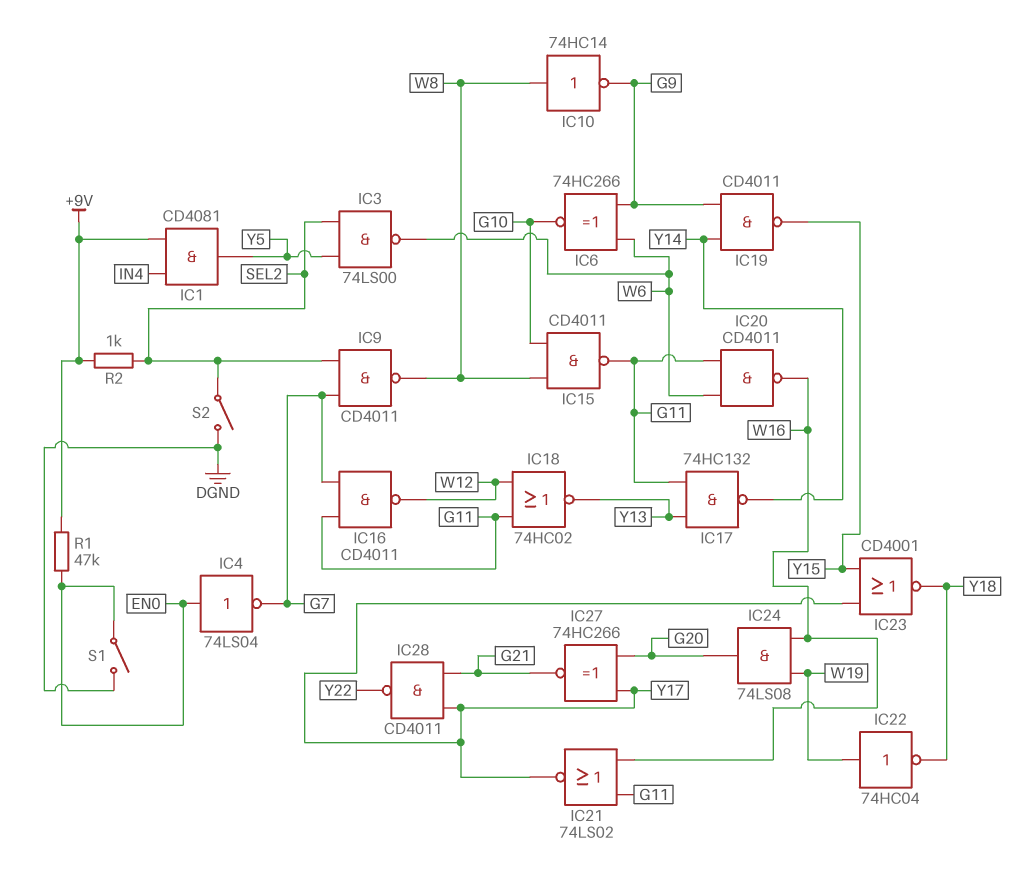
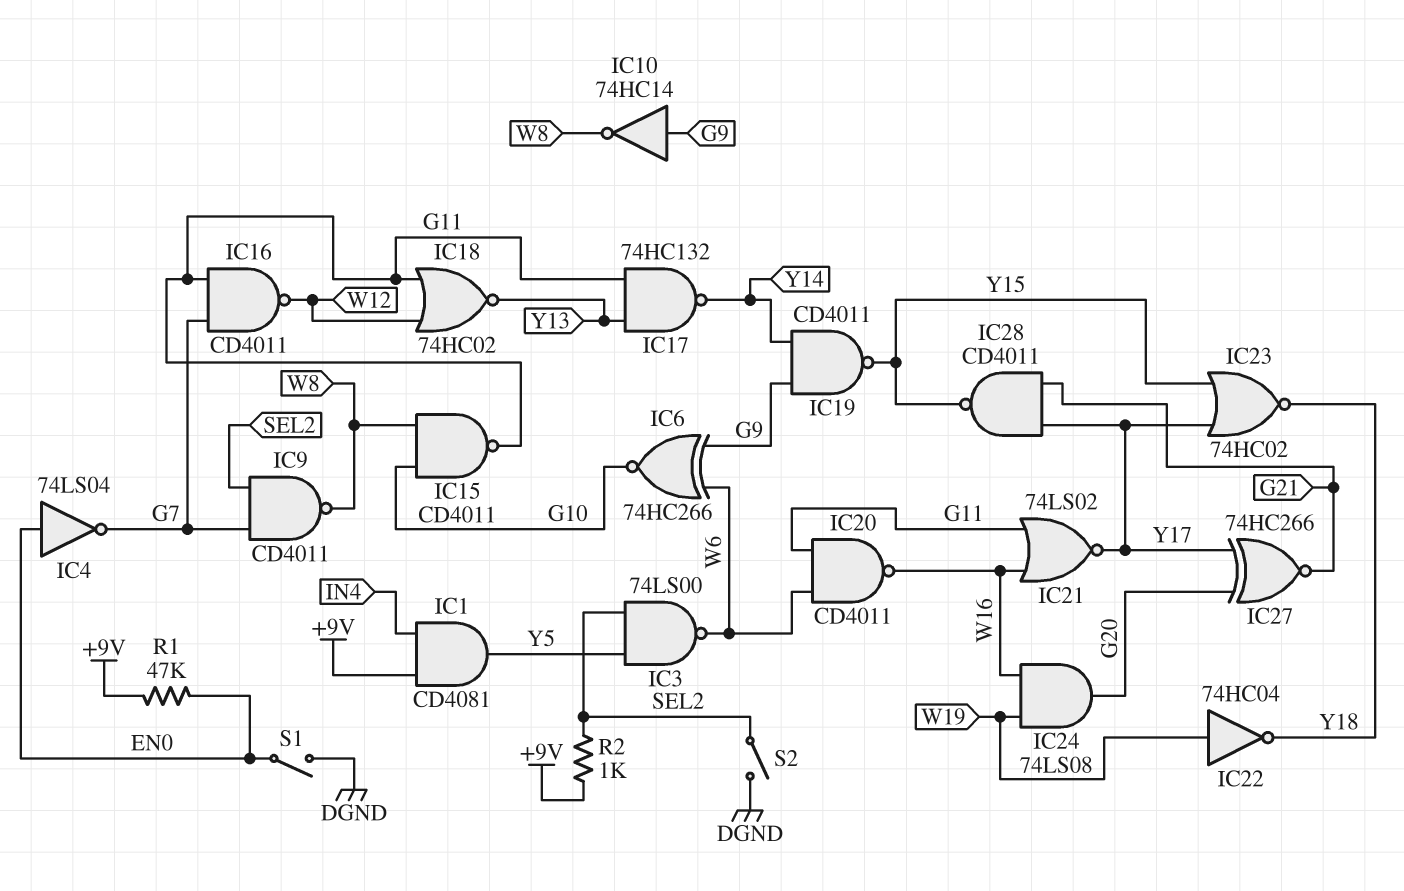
IC10: NOT 74HC14 (in W8, out G9) -> NOT 74HC14 (in G9, out W8)
IC23: NOR CD4001 (in Y15, in Y17, out Y18) -> NOR 74HC02 (in Y15, in Y17, out Y18)
IC28: NAND CD4011 (in G21, in Y17, out Y22) -> NAND CD4011 (in G21, in Y17, out Y15)

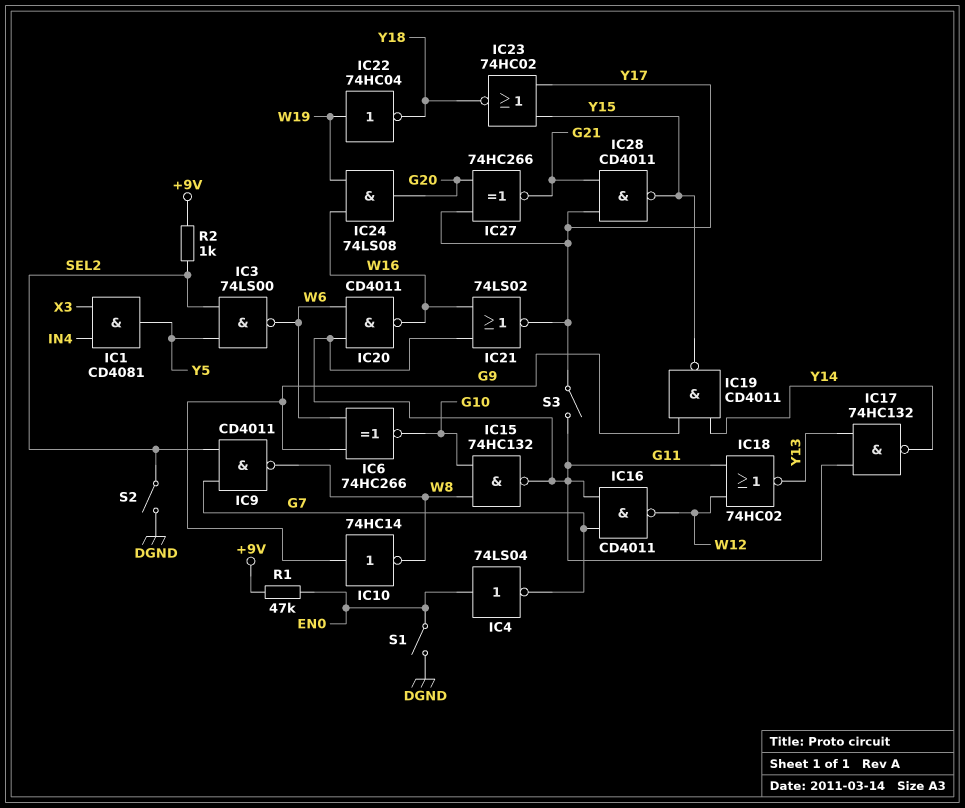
IC1: AND CD4081 (in +9V, in IN4, out Y5) -> AND CD4081 (in IN4, in X3, out Y5)
IC15: NAND CD4011 (in G10, in W8, out G11) -> NAND 74HC132 (in G10, in W8, out G11)
S3: none -> switch (G11, Y17)

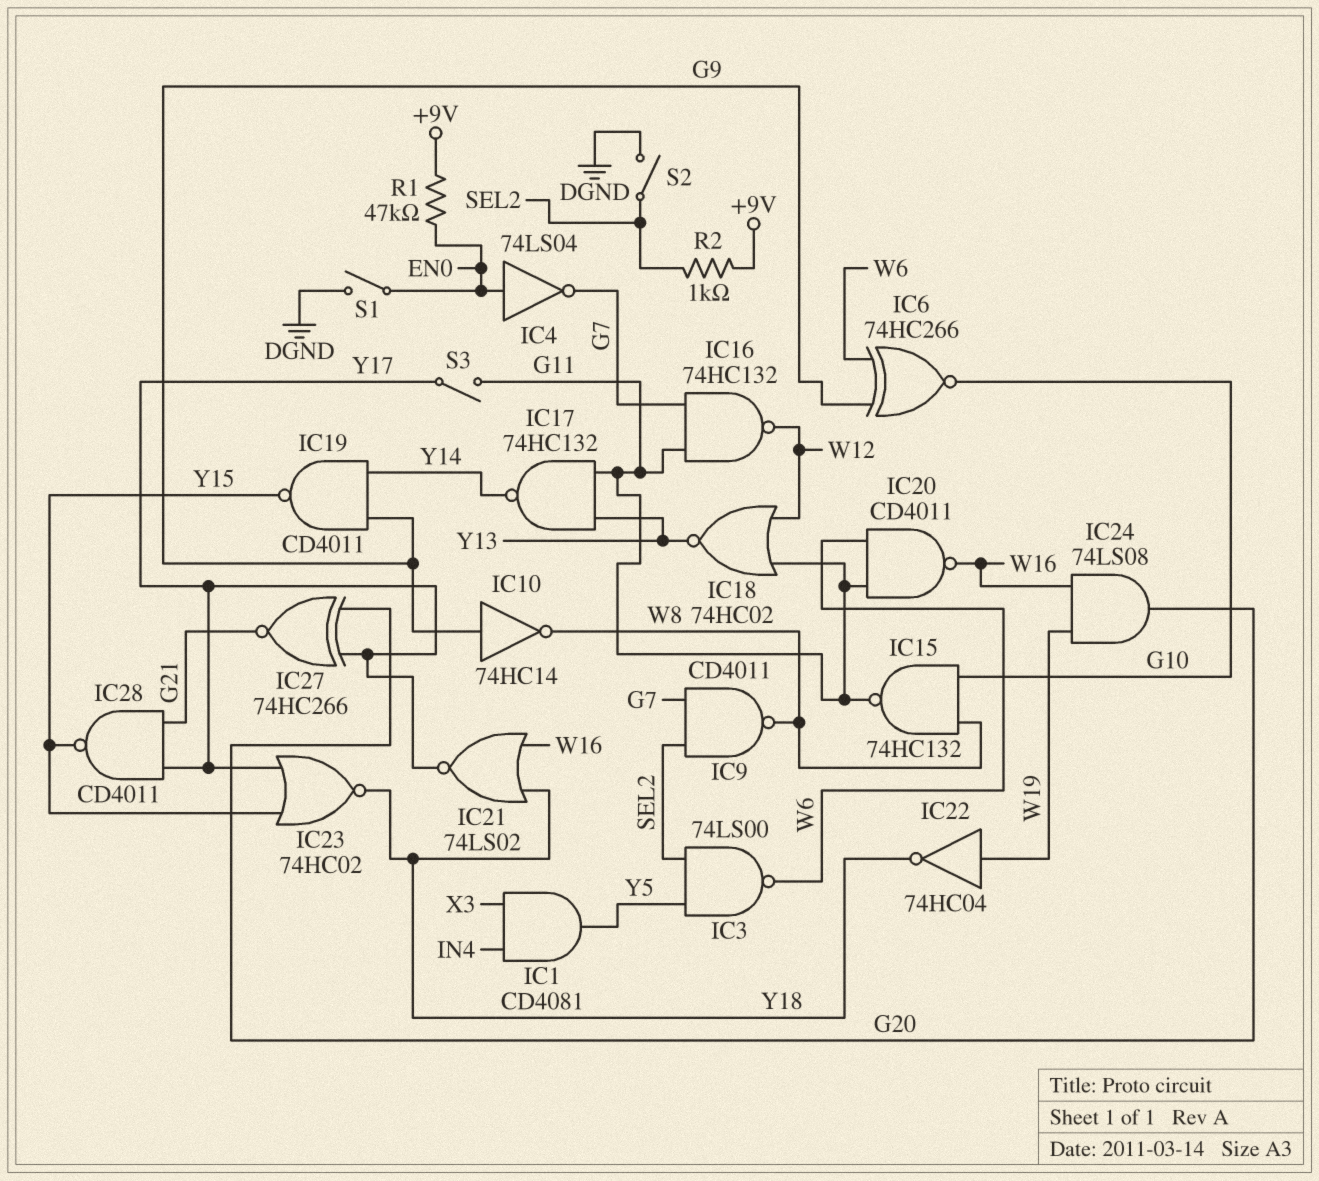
IC16: NAND CD4011 (in G7, in G11, out W12) -> NAND 74HC132 (in G7, in G11, out W12)
IC21: NOR 74LS02 (in G11, in W16, out Y17) -> NOR 74LS02 (in W16, in Y18, out Y17)

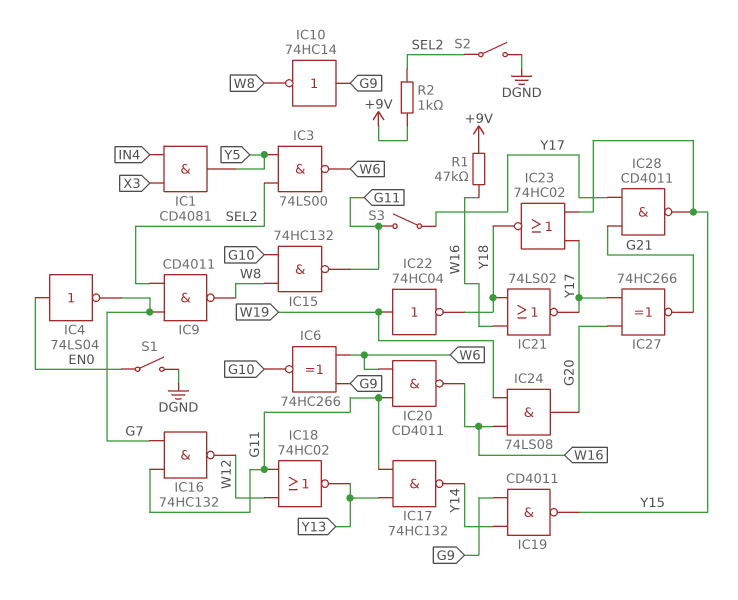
R1: 47k (+9V, EN0) -> 47k (+9V, W16)

